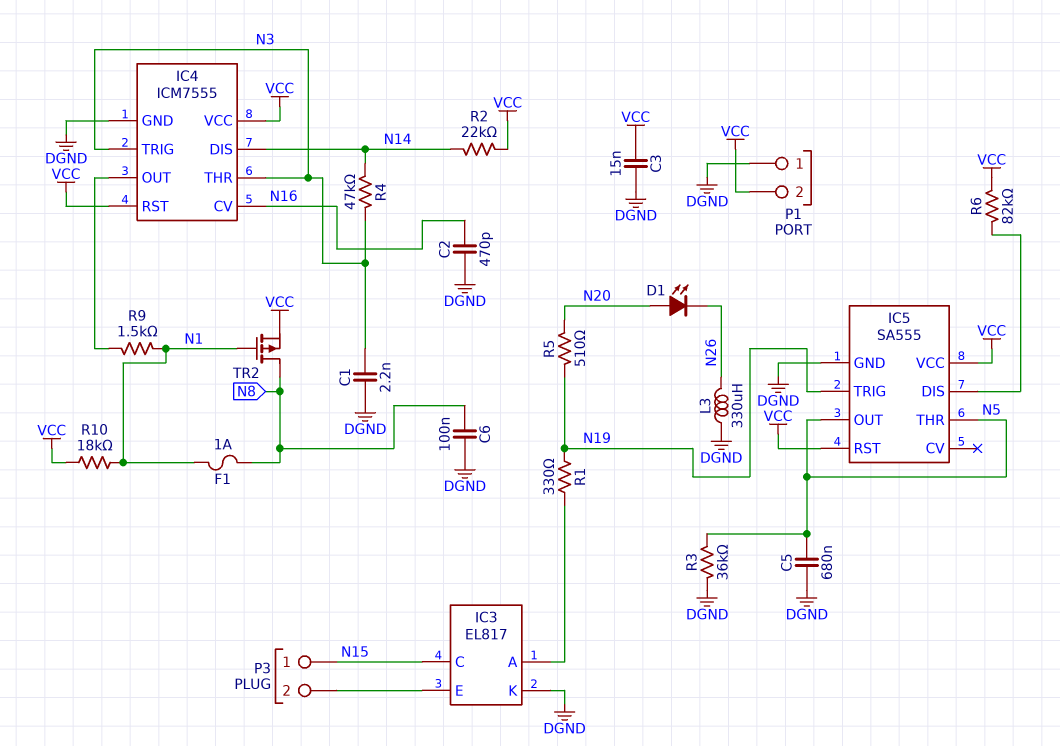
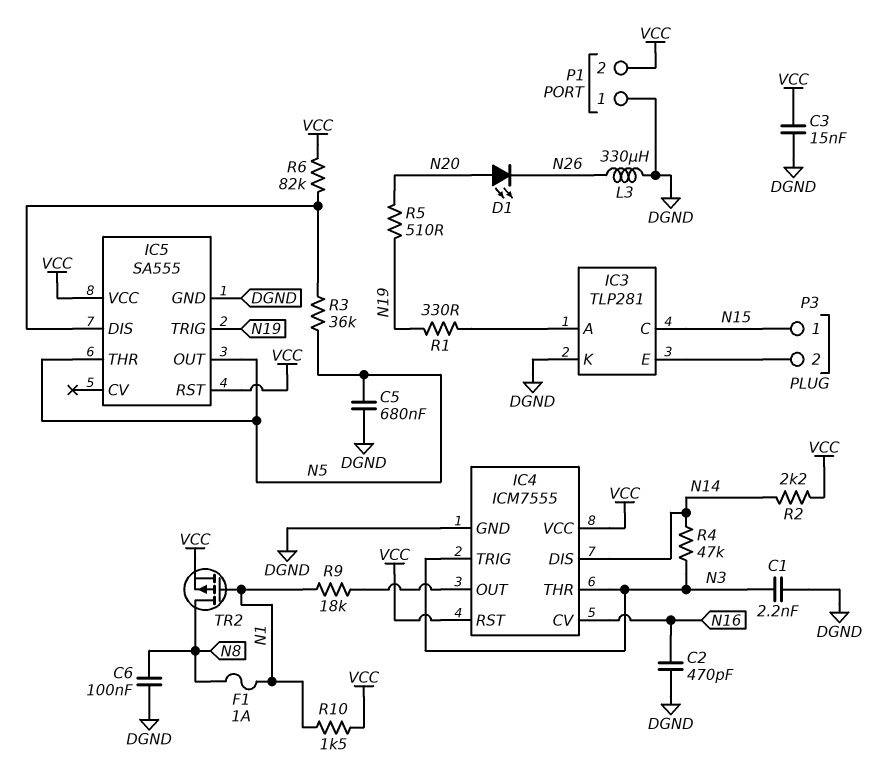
IC3: EL817 -> TLP281
R2: 22k (N14, VCC) -> 2.2k (N14, VCC)
R3: 36k (DGND, N5) -> 36k (IC5/DIS, N5)
R9: 1.5k (IC4/OUT, N1) -> 18k (IC4/OUT, N1)
R10: 18k (N1, VCC) -> 1.5k (N1, VCC)

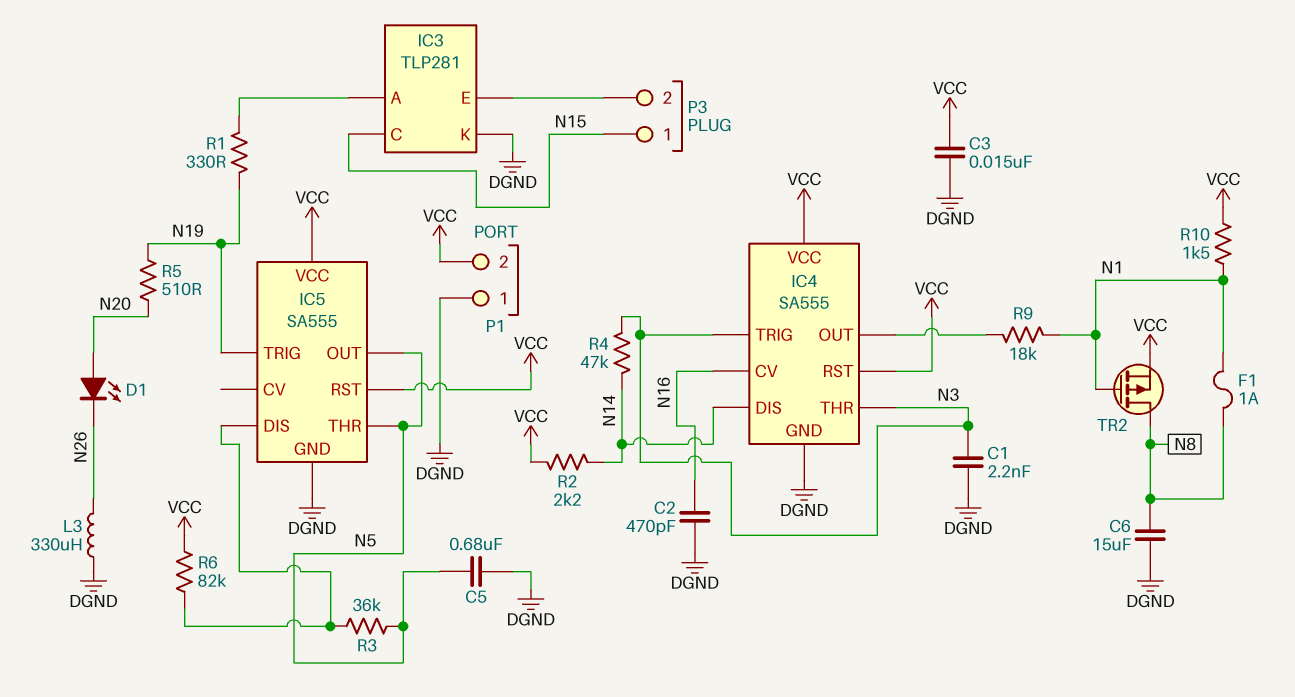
C6: 100nF (DGND, N8) -> 15uF (DGND, N8)
IC4: ICM7555 -> SA555

